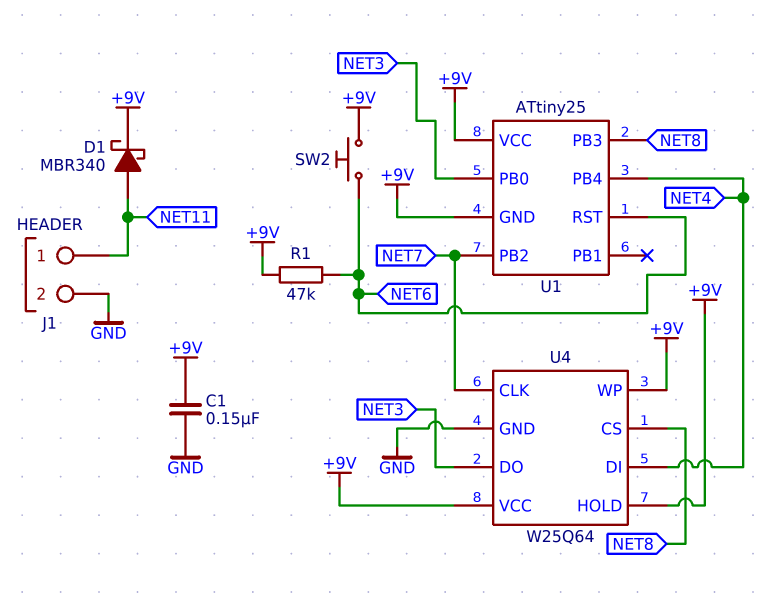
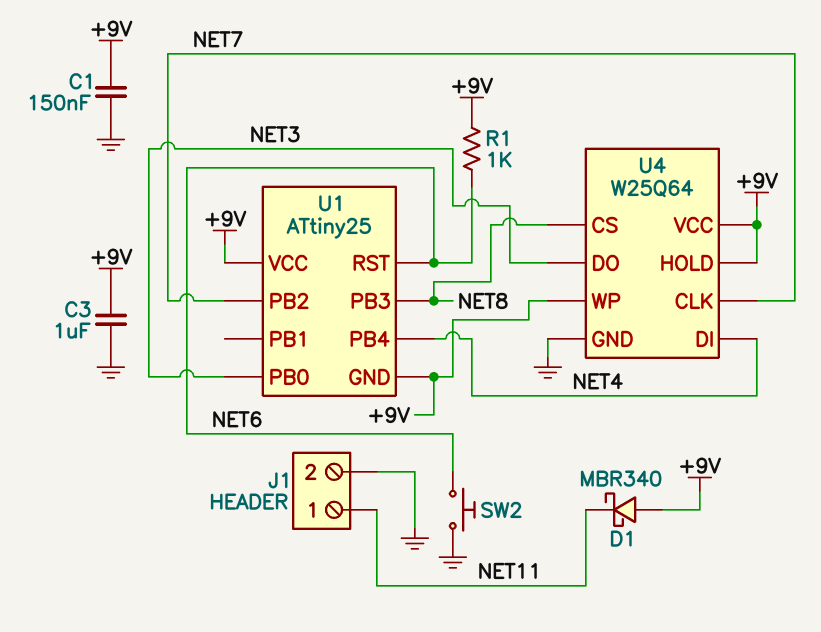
C3: none -> 1uF (+9V, GND)
D1: schottky MBR340 (A NET11, K +9V) -> schottky MBR340 (A +9V, K NET11)
R1: 47k (+9V, NET6) -> 1k (+9V, NET6)
SW2: button (+9V, NET6) -> button (GND, NET6)

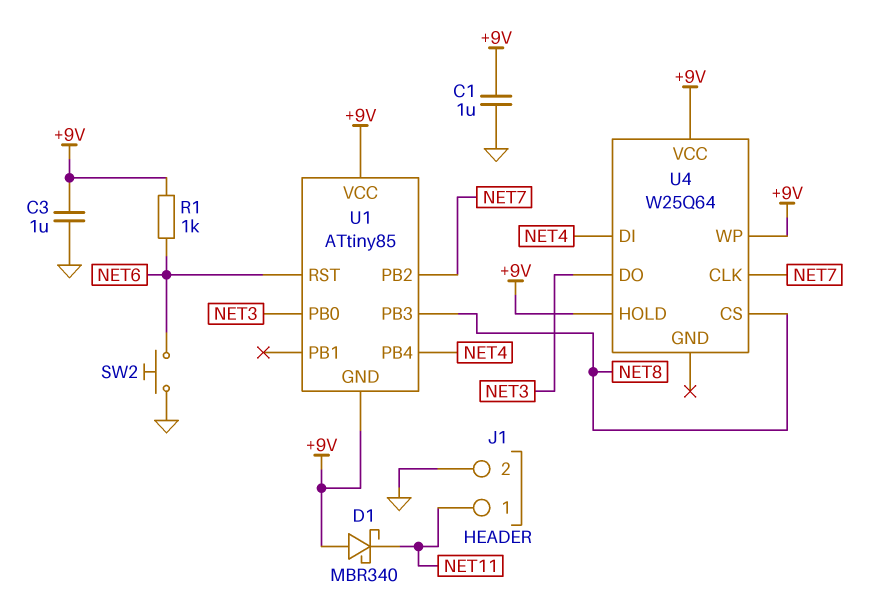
C1: 150nF (+9V, GND) -> 1uF (+9V, GND)
U1: ATtiny25 -> ATtiny85
U4 pin GND: GND -> none

